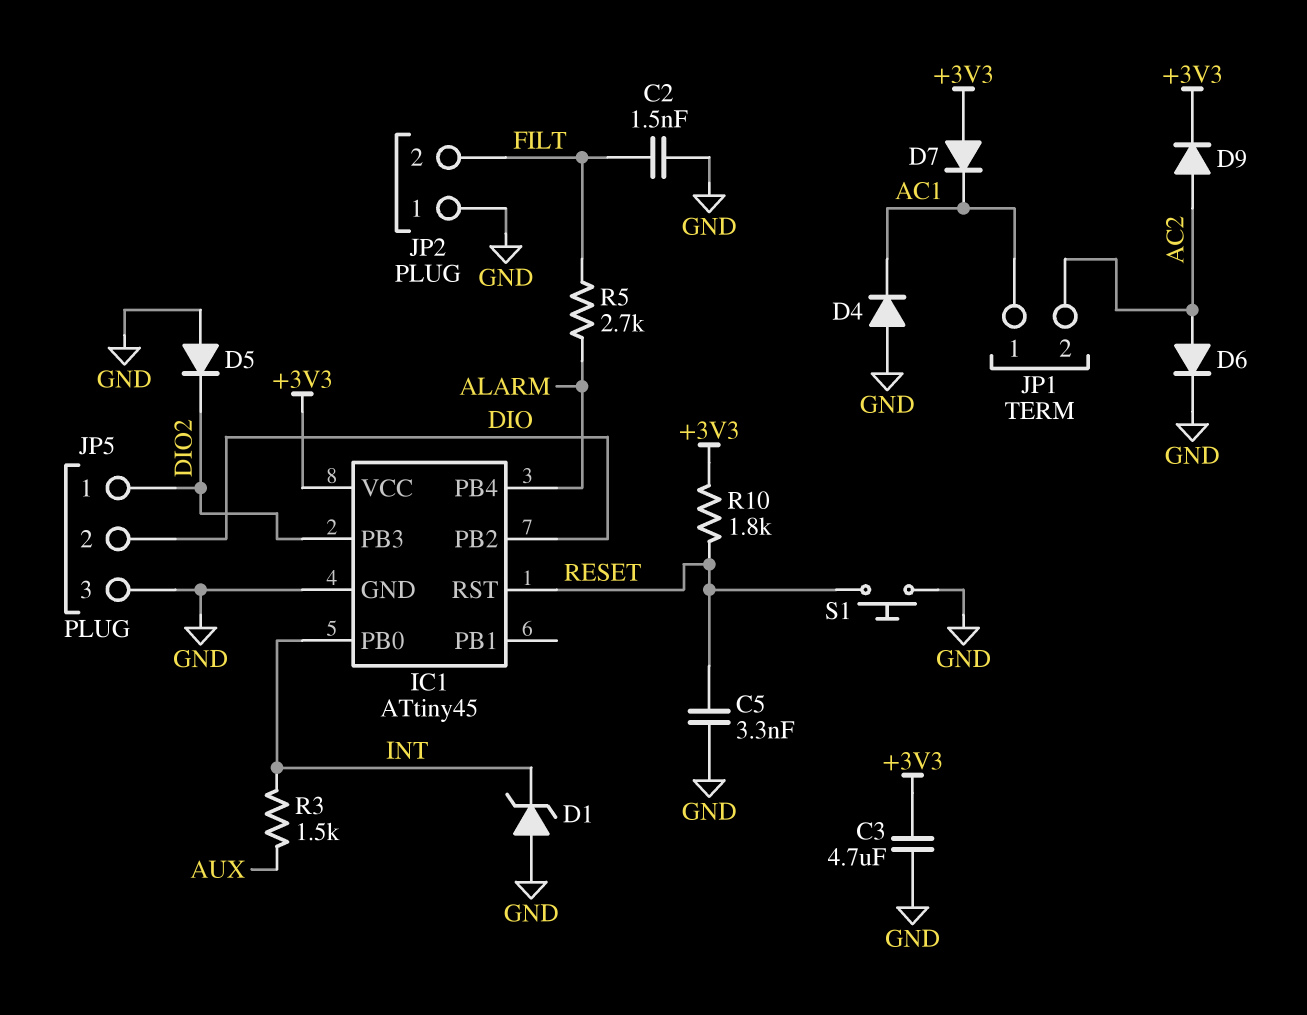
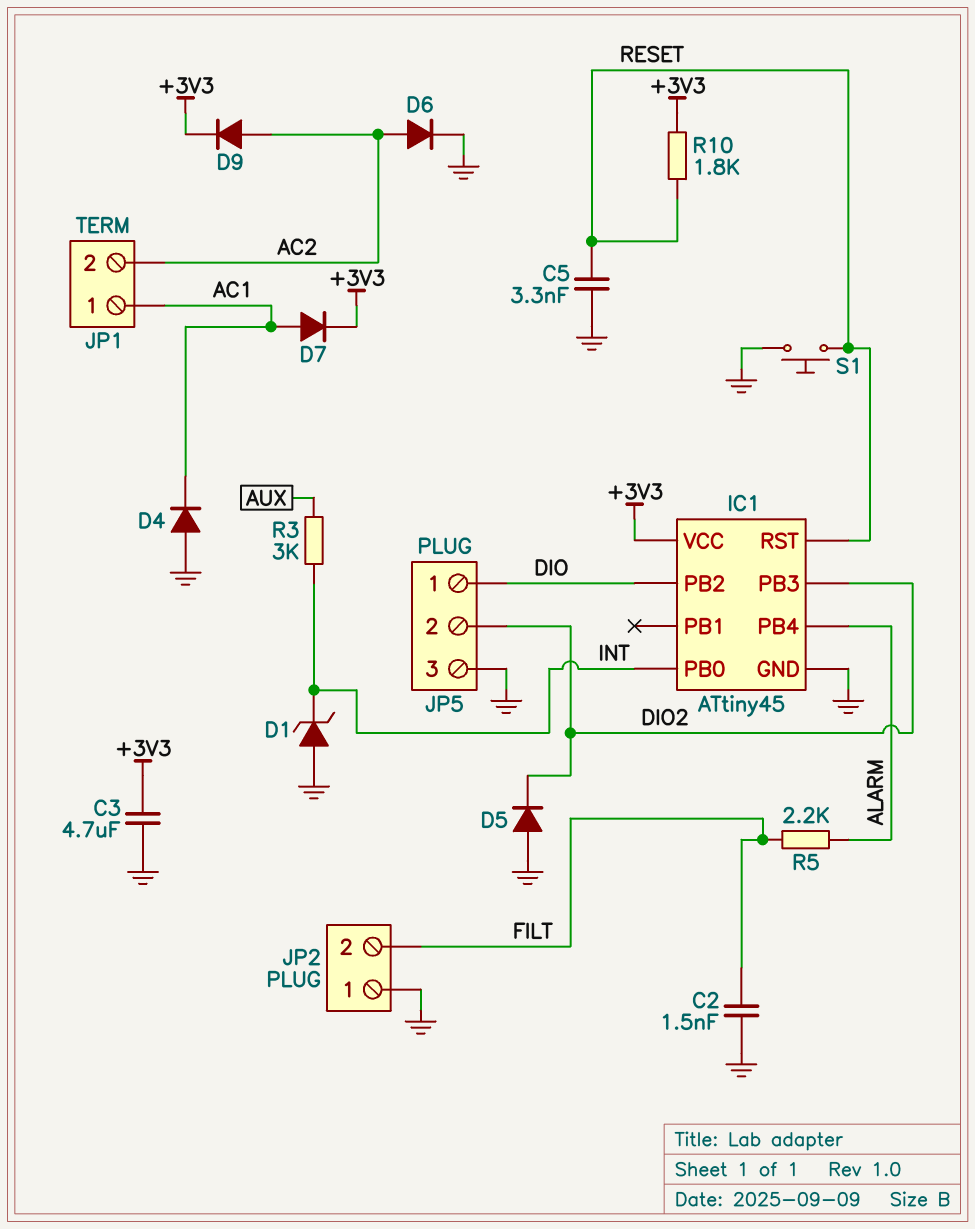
D7: diode (A +3V3, K AC1) -> diode (A AC1, K +3V3)
JP5 pin 1: DIO2 -> DIO
JP5 pin 2: DIO -> DIO2
R3: 1.5k (AUX, INT) -> 3k (AUX, INT)
R5: 2.7k (ALARM, FILT) -> 2.2k (ALARM, FILT)

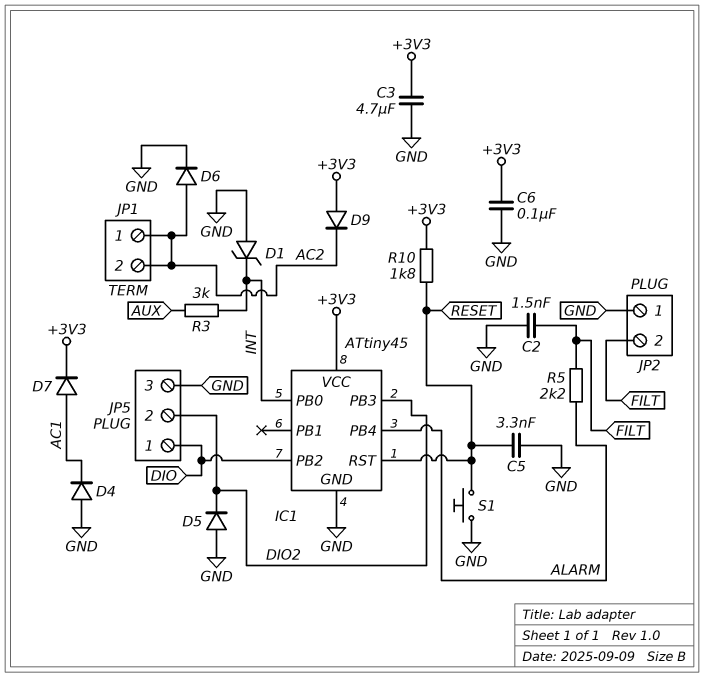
C6: none -> 100nF (+3V3, GND)
D9: diode (A AC2, K +3V3) -> diode (A +3V3, K AC2)
JP1 pin 1: AC1 -> AC2

